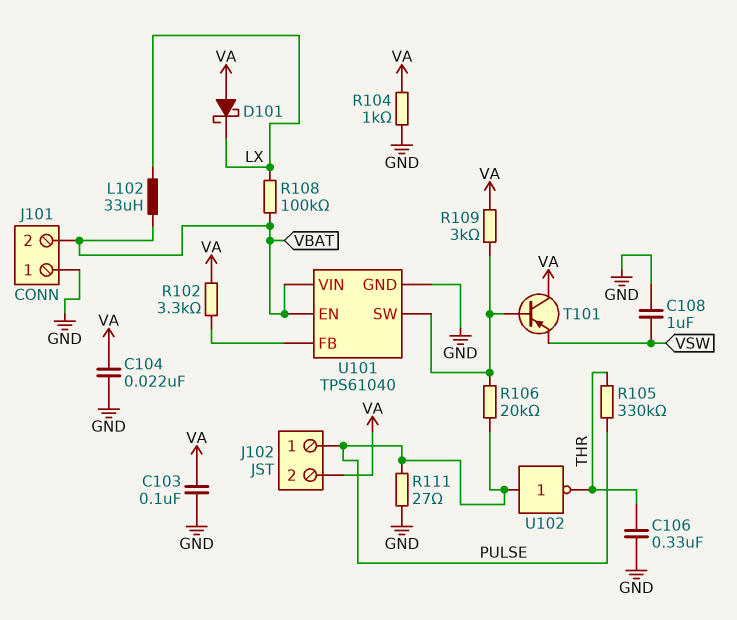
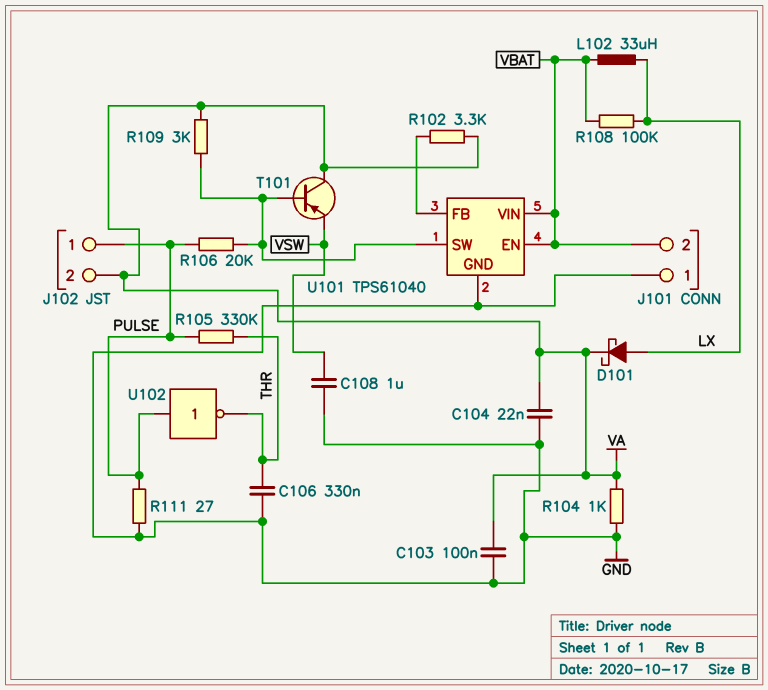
D101: schottky (A VA, K LX) -> schottky (A LX, K VA)

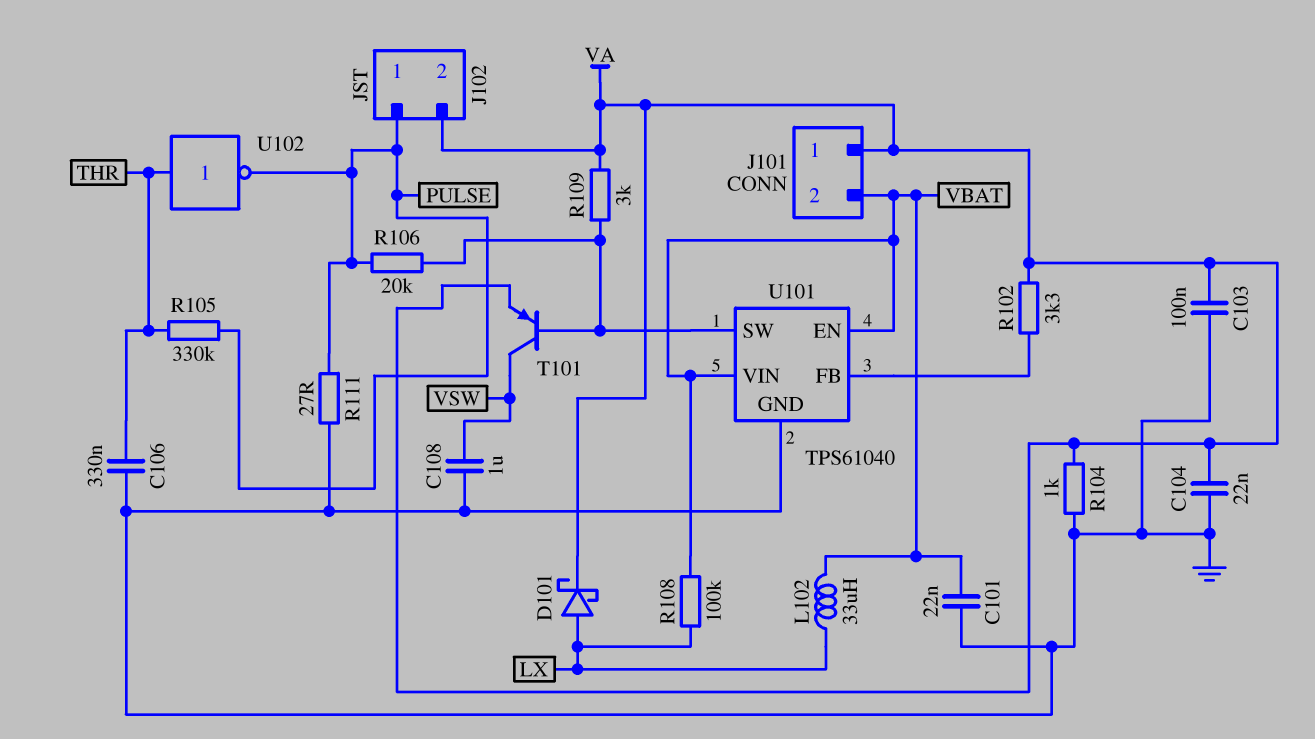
C101: none -> 22nF (GND, VBAT)
J101 pin 1: GND -> VA
T101: PNP (B U101/SW, C VA, E VSW) -> PNP (B U101/SW, C VSW, E VA)
U102: NOT (in PULSE, out THR) -> NOT (in THR, out PULSE)

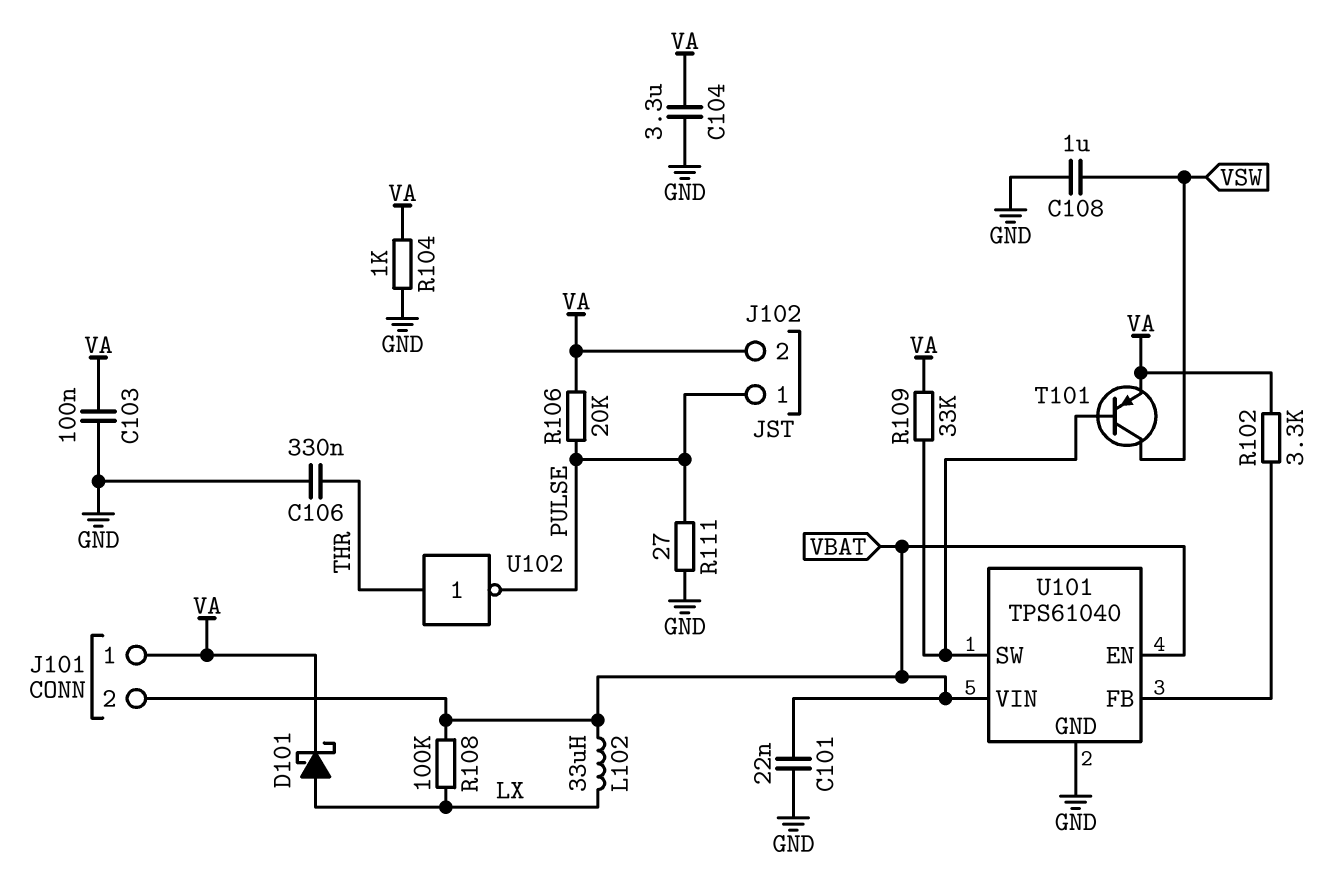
C104: 22nF (GND, VA) -> 3.3uF (GND, VA)
R105: 330k (PULSE, THR) -> none
R106: 20k (PULSE, U101/SW) -> 20k (PULSE, VA)
R109: 3k (U101/SW, VA) -> 33k (U101/SW, VA)

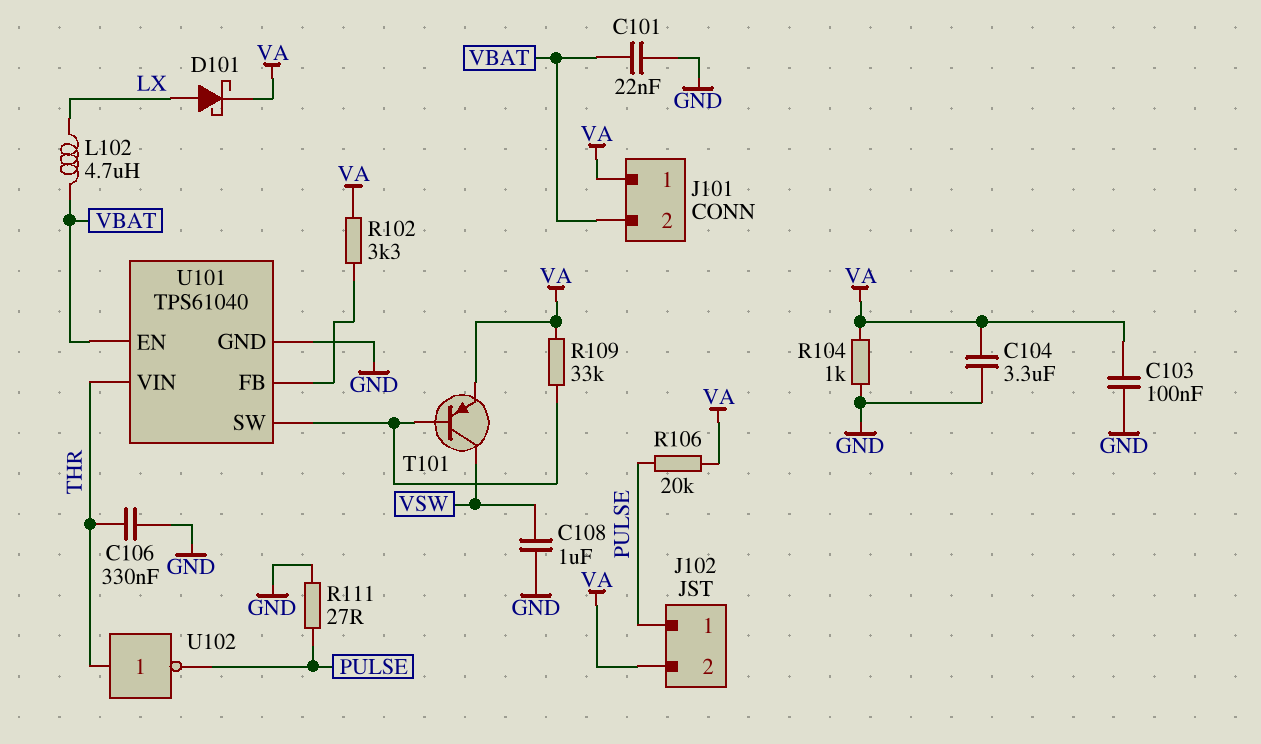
L102: 33uH (LX, VBAT) -> 4.7uH (LX, VBAT)
R108: 100k (LX, VBAT) -> none
U101 pin VIN: VBAT -> THR

